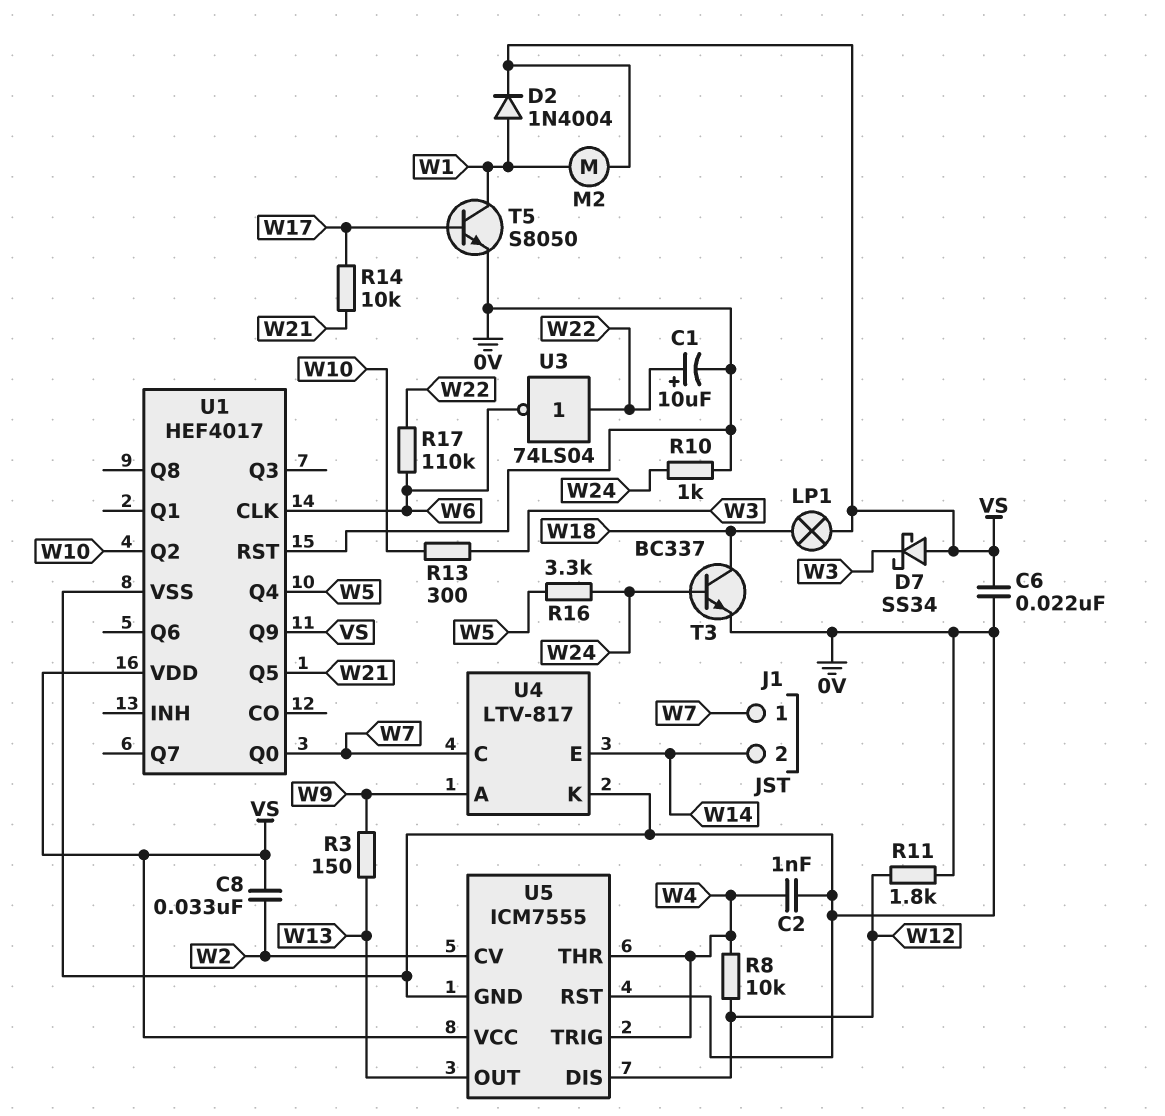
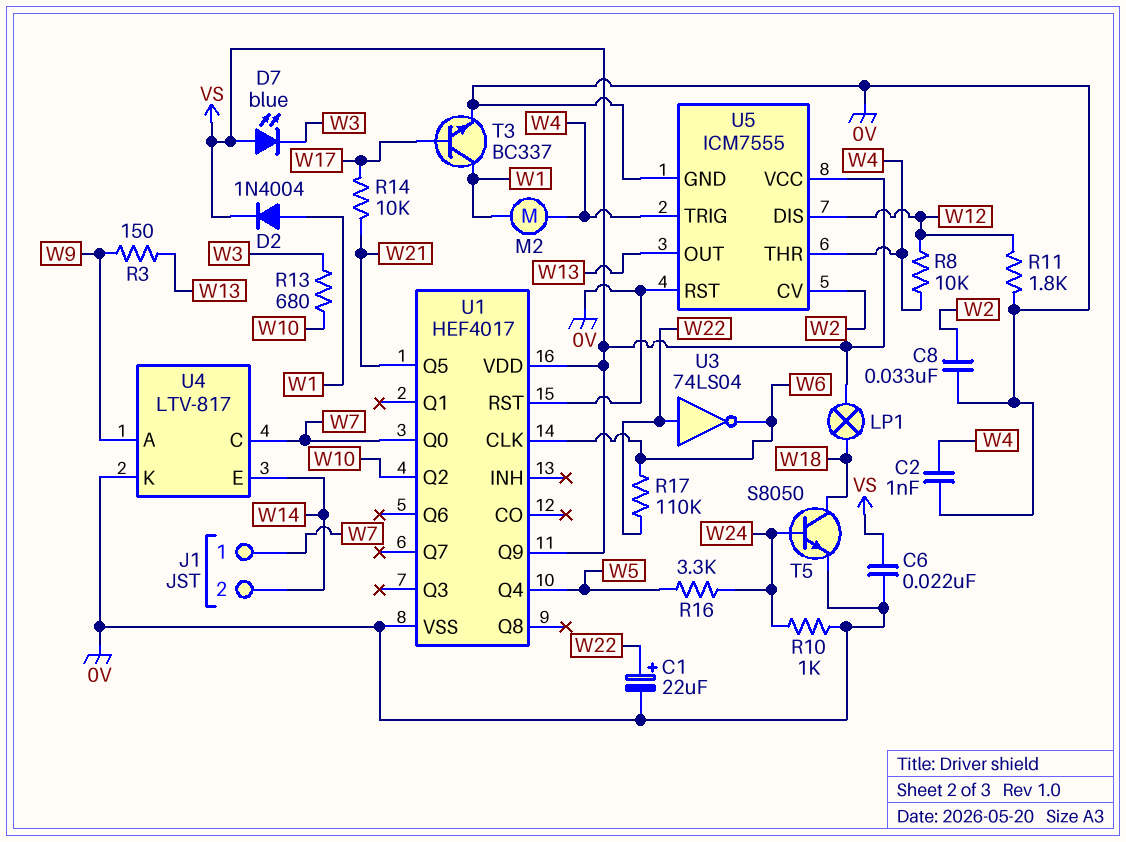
C1: 10uF (plus W22, minus 0V) -> 22uF (plus W22, minus 0V)
C8: 33nF (VS, W2) -> 33nF (0V, W2)
D7: schottky SS34 (A VS, K W3) -> LED blue (A VS, K W3)
M2: motor (VS, W1) -> motor (W1, W4)
R13: 300 (W3, W10) -> 680 (W3, W10)
T3: NPN BC337 (B W24, C W18, E 0V) -> NPN BC337 (B W17, C W1, E 0V)
T5: NPN S8050 (B W17, C W1, E 0V) -> NPN S8050 (B W24, C W18, E 0V)

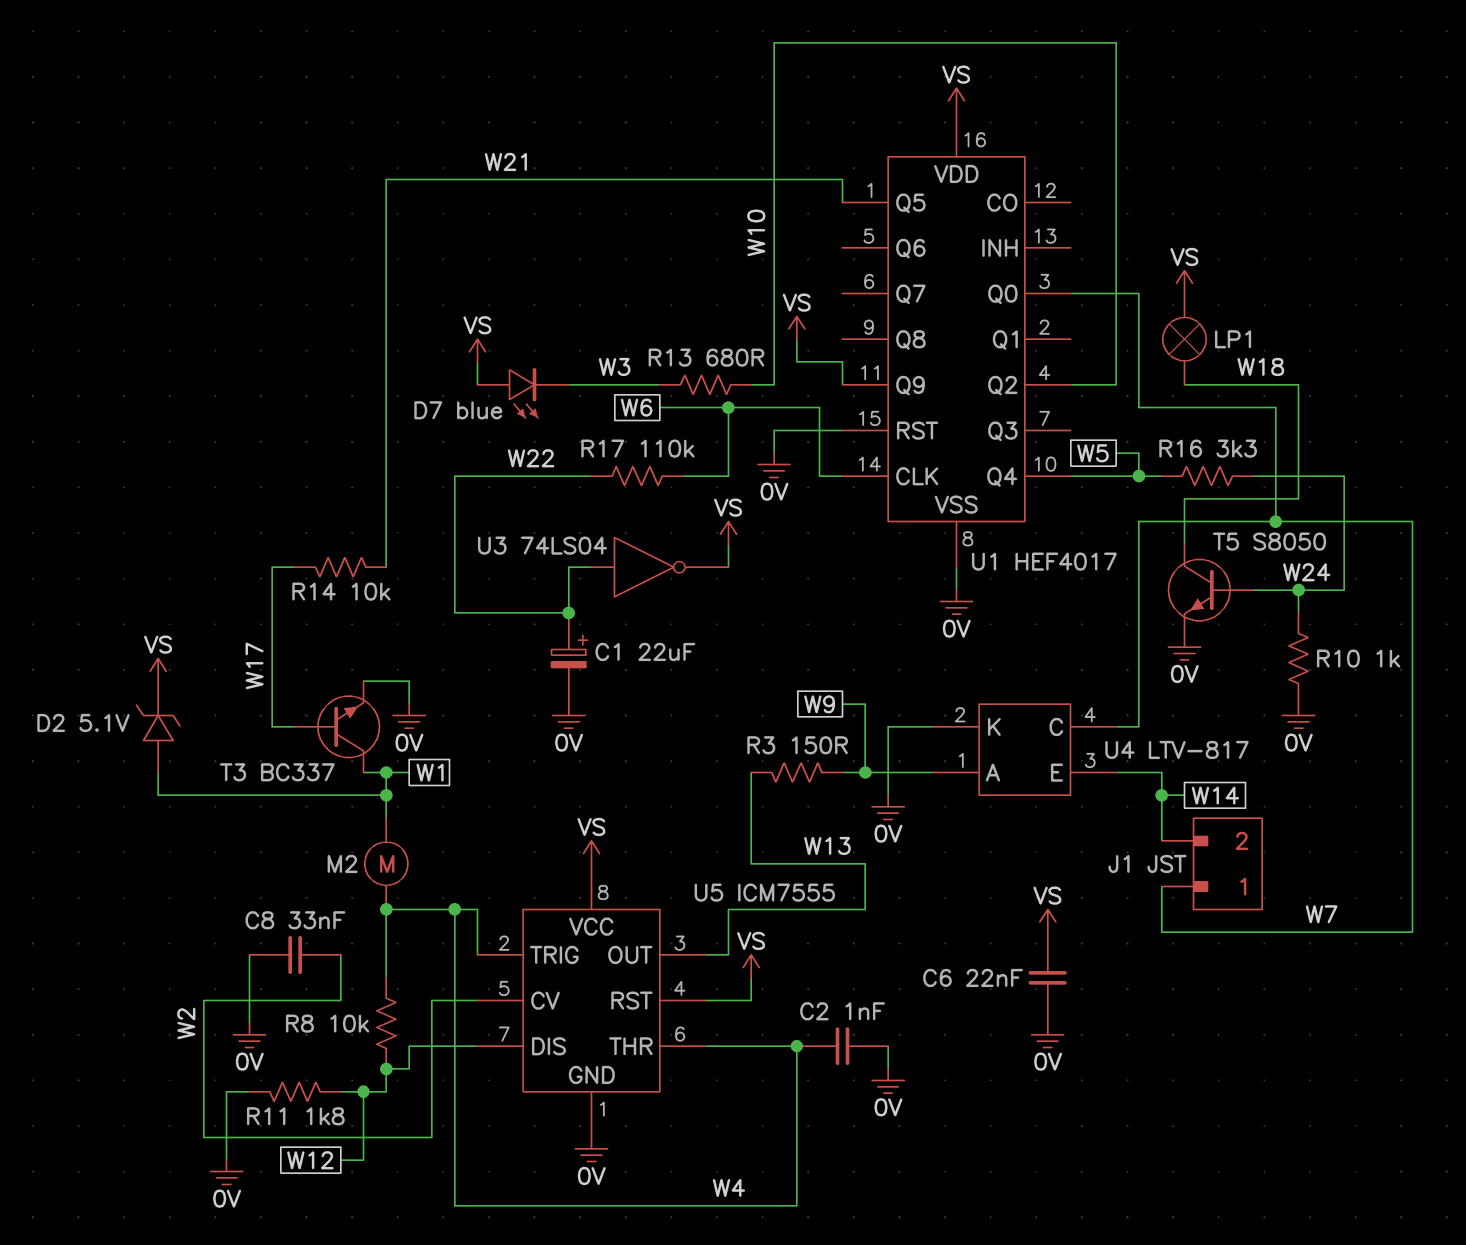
D2: diode 1N4004 (A W1, K VS) -> zener 5.1V (A W1, K VS)
U3: NOT 74LS04 (in W22, out W6) -> NOT 74LS04 (in W22, out VS)
U5 pin RST: 0V -> VS

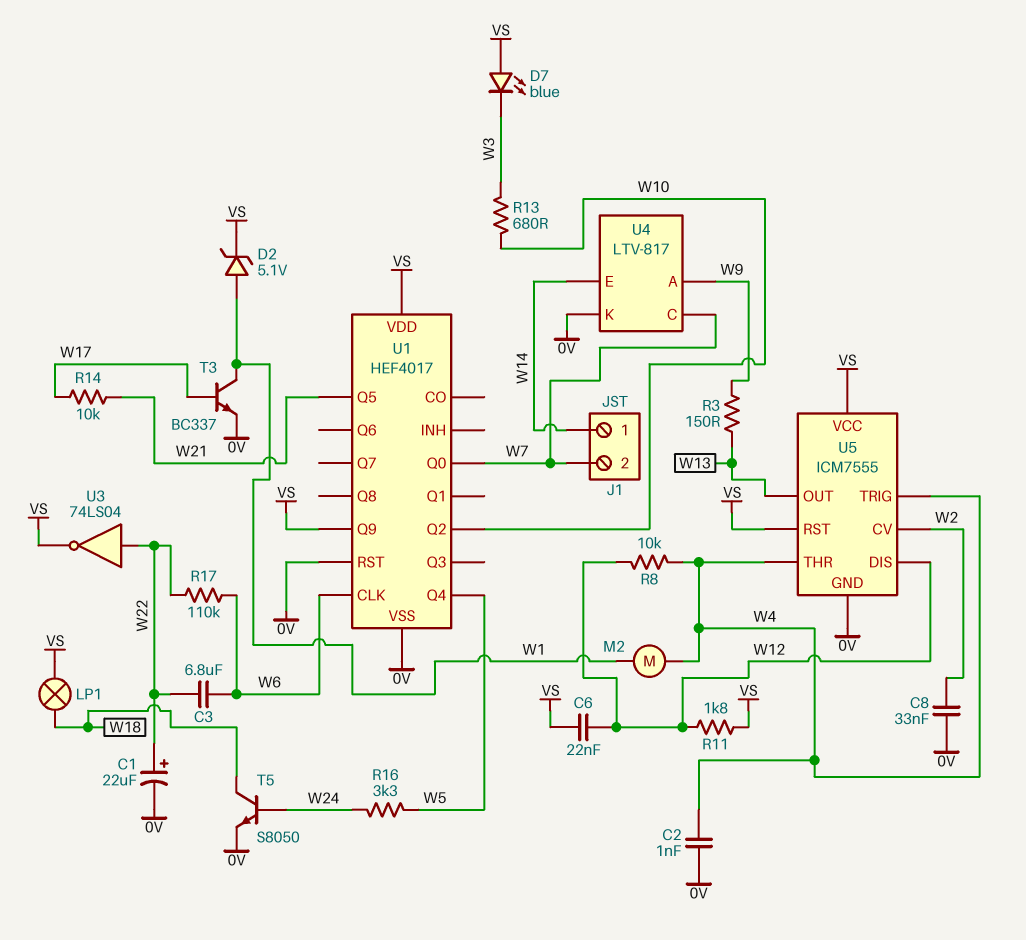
C3: none -> 6.8uF (W6, W22)
C6: 22nF (0V, VS) -> 22nF (VS, W12)
J1 pin 1: W7 -> W14
J1 pin 2: W14 -> W7
R10: 1k (0V, W24) -> none
R11: 1.8k (0V, W12) -> 1.8k (VS, W12)

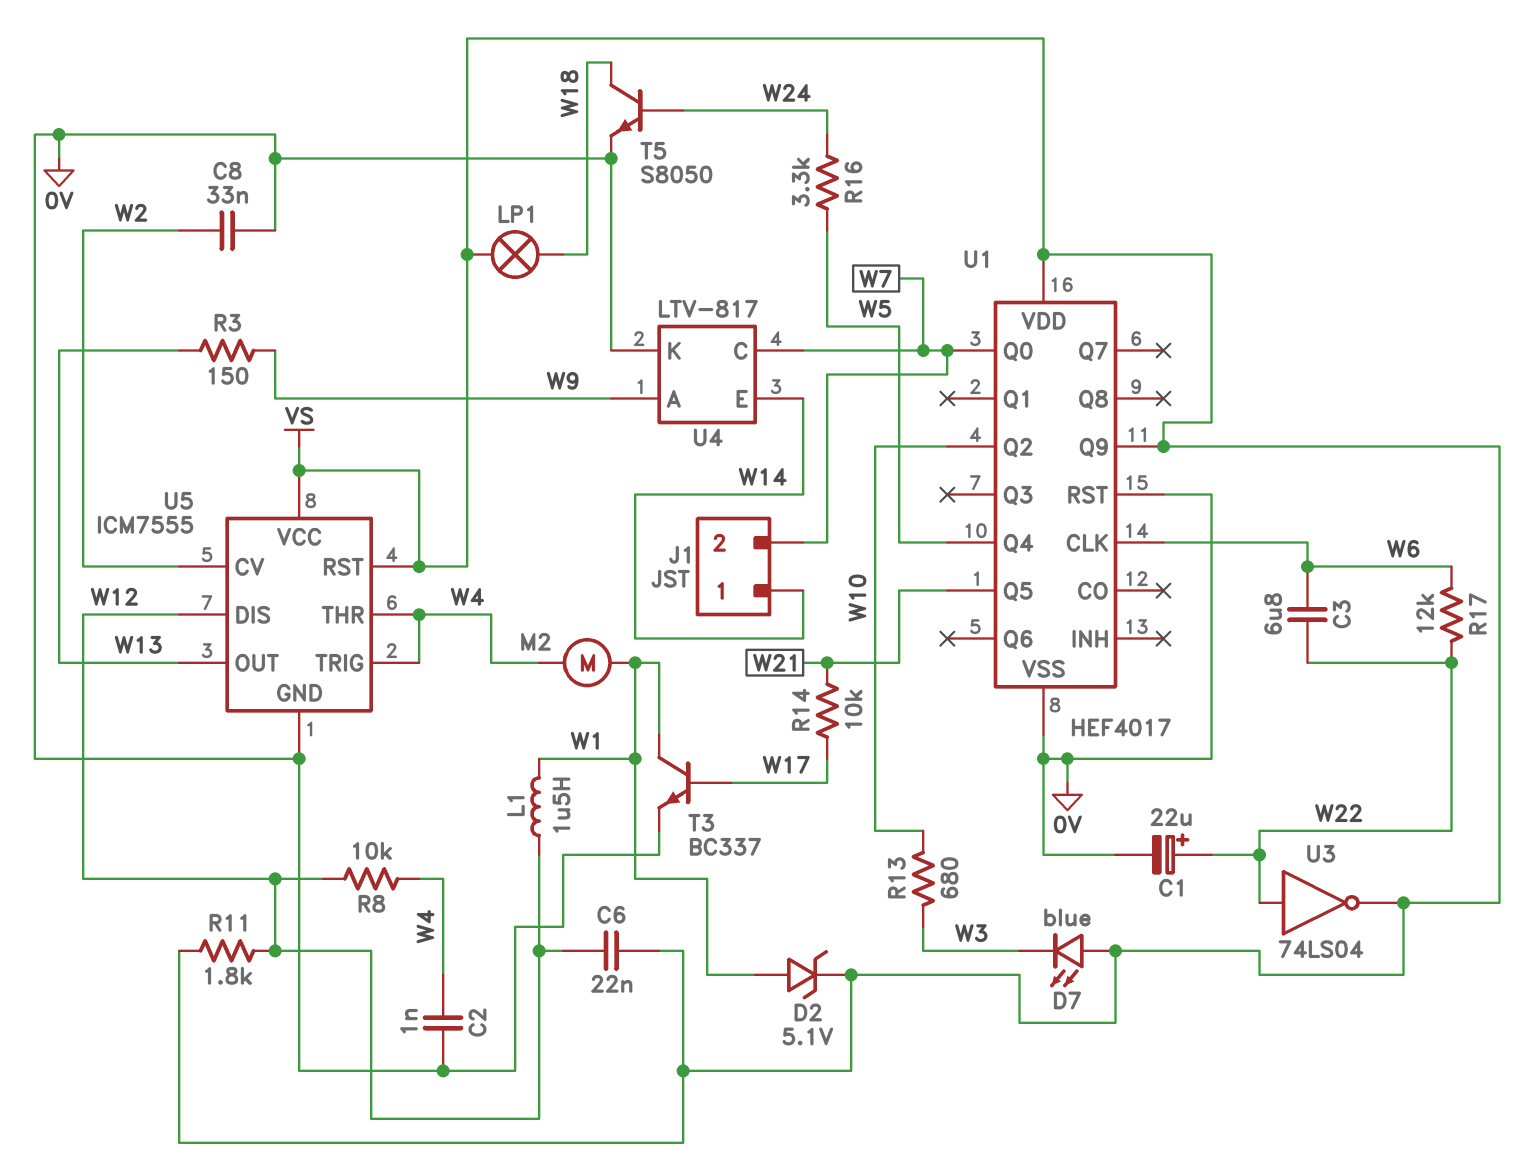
L1: none -> 1.5uH (W1, W12)
R17: 110k (W6, W22) -> 12k (W6, W22)

